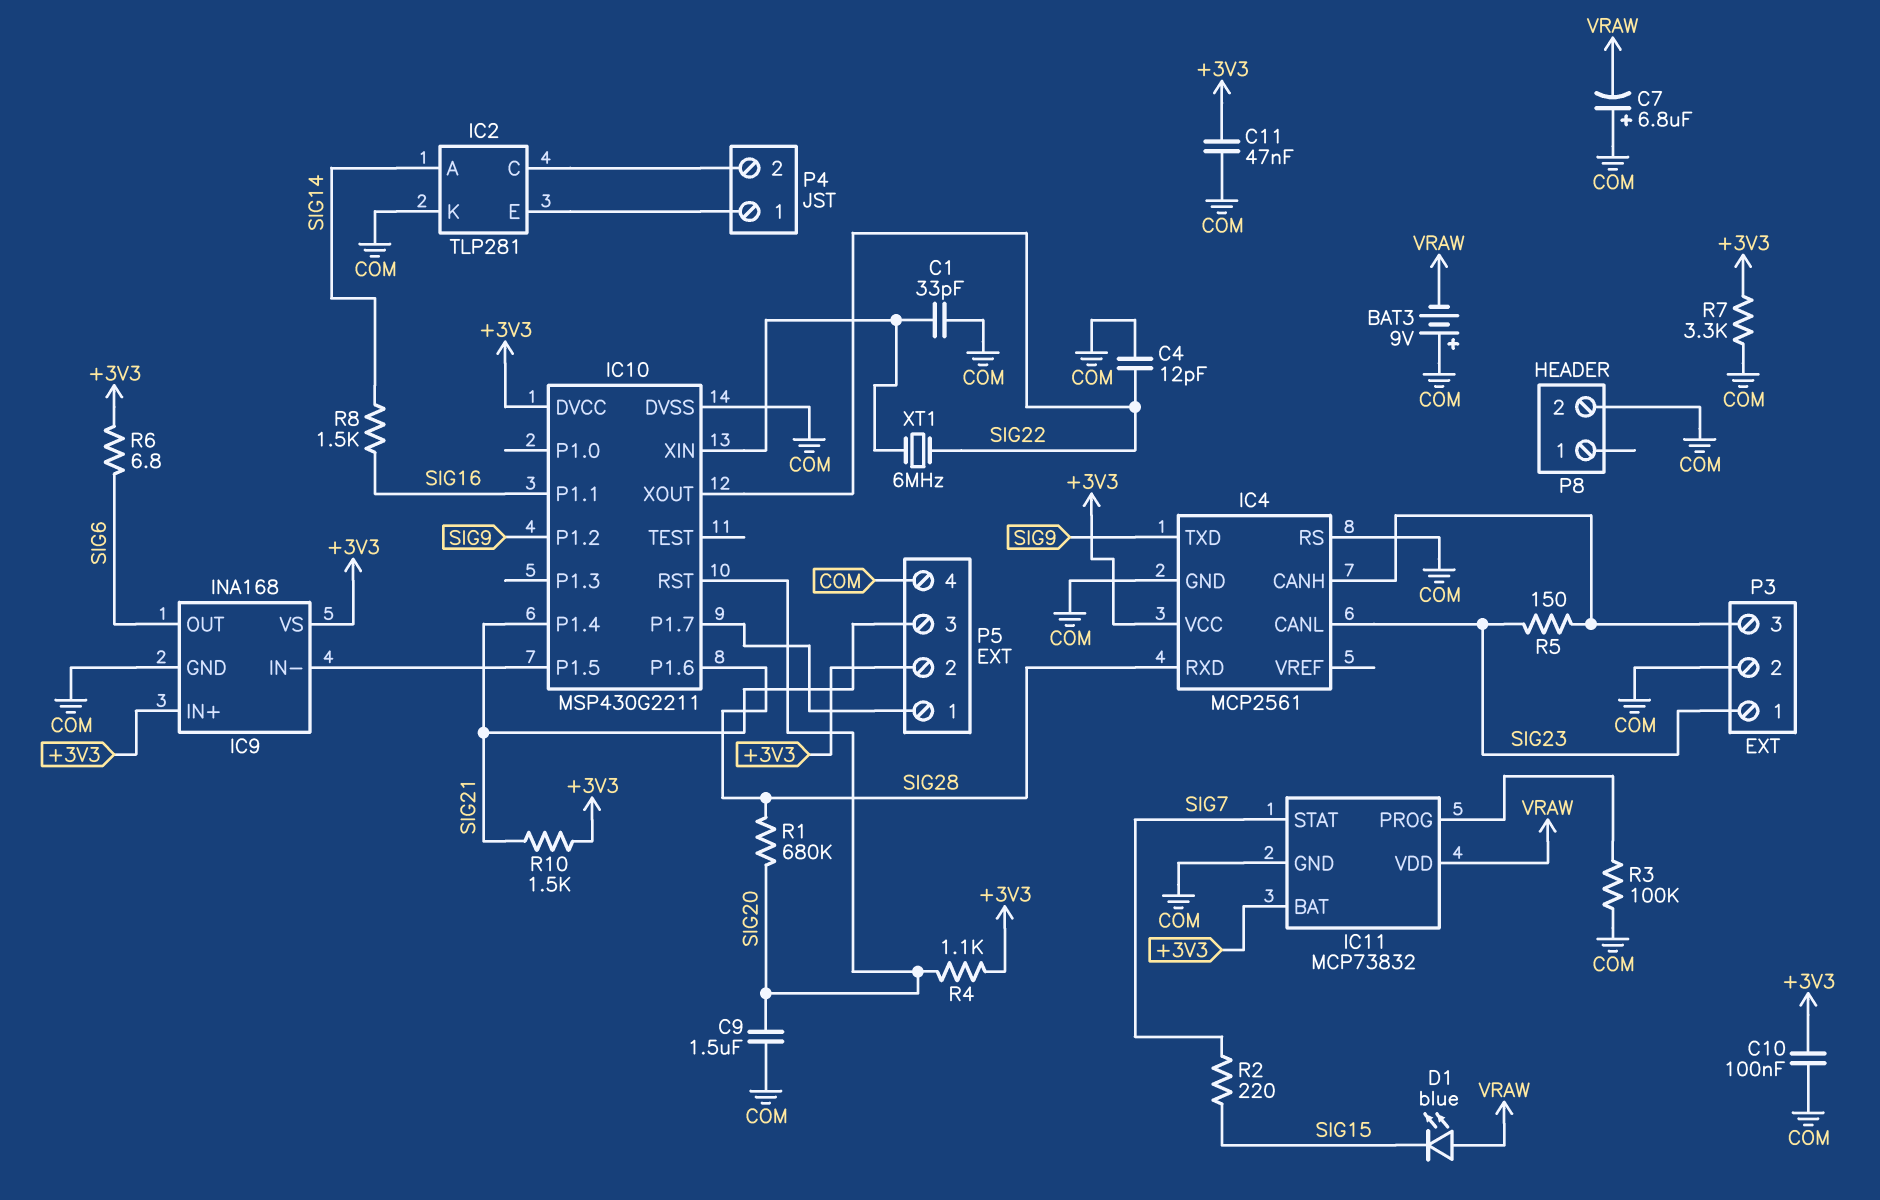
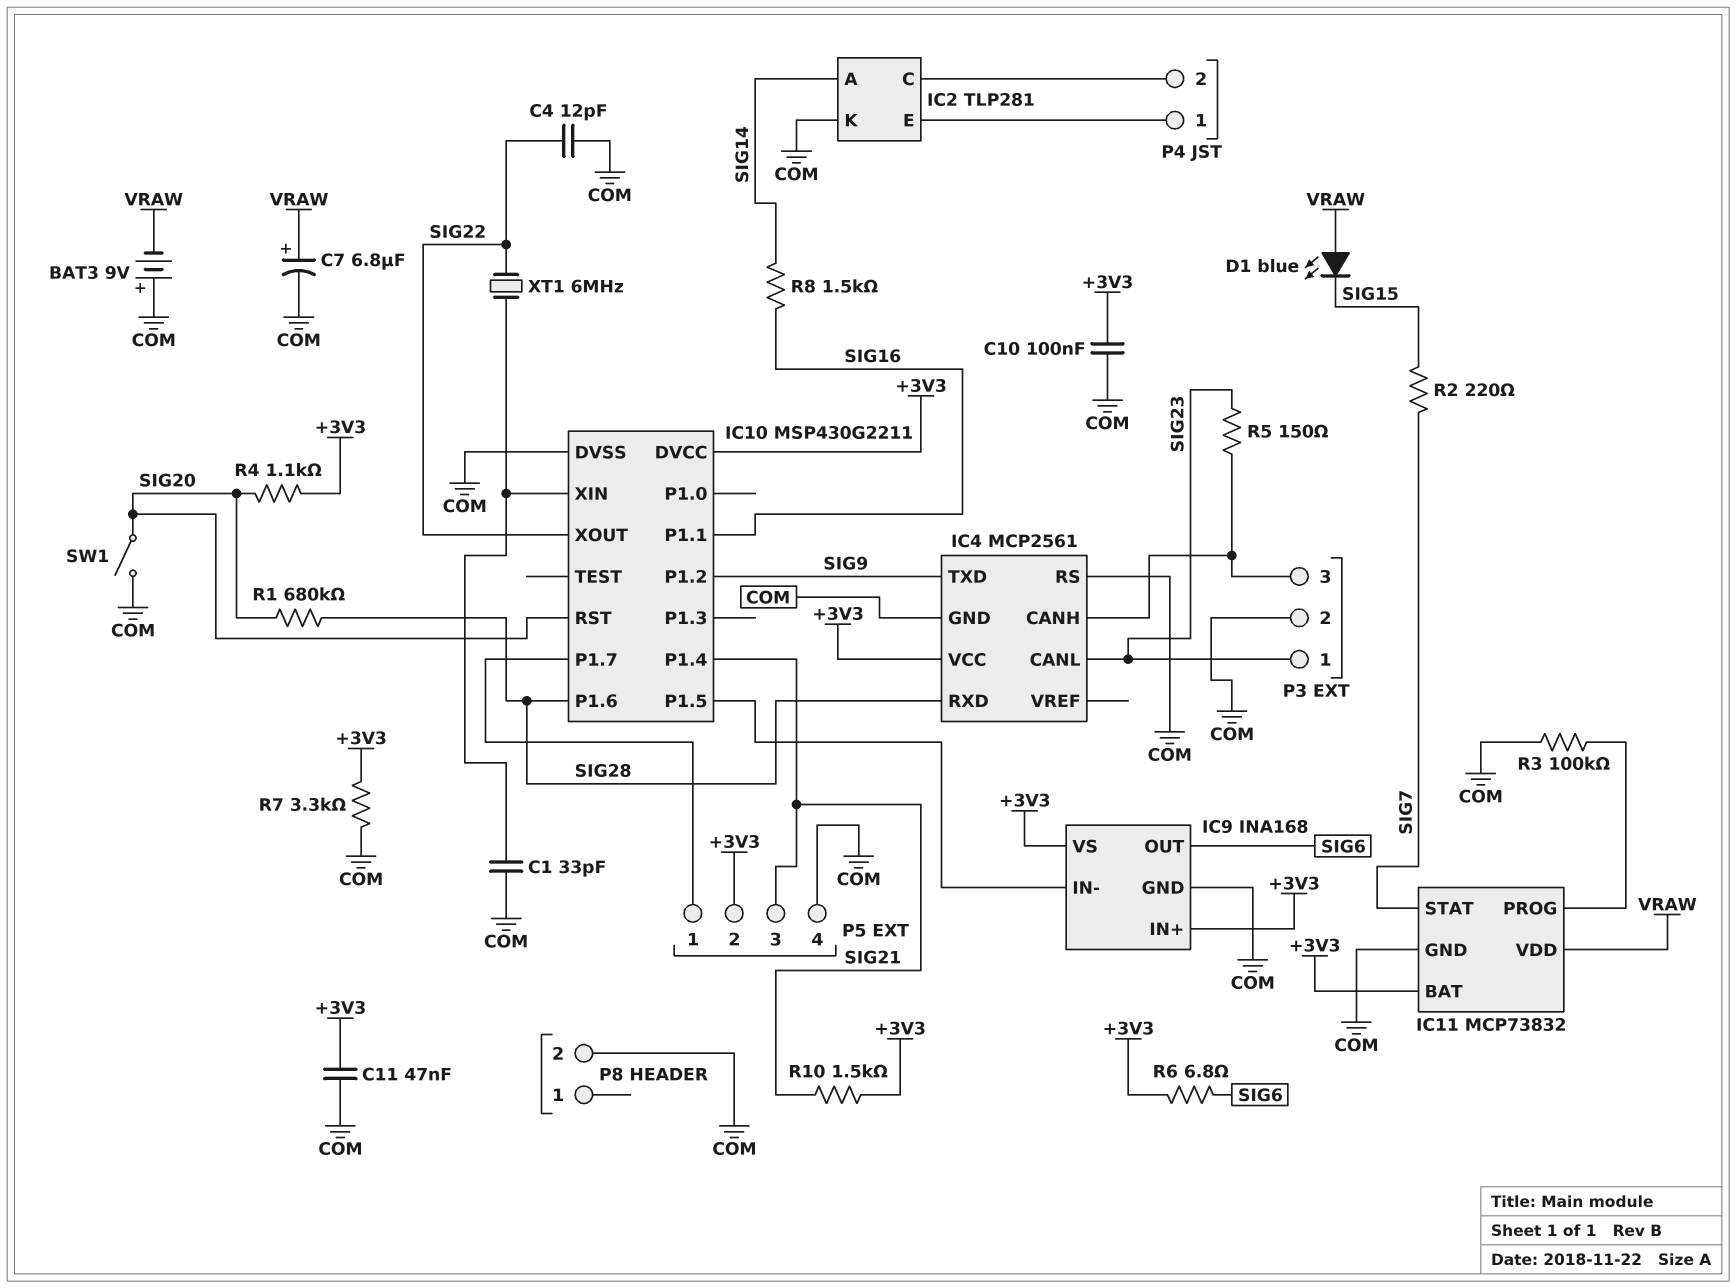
C7: 6.8uF (plus COM, minus VRAW) -> 6.8uF (plus VRAW, minus COM)
C9: 1.5uF (COM, SIG20) -> none
SW1: none -> switch (COM, SIG20)

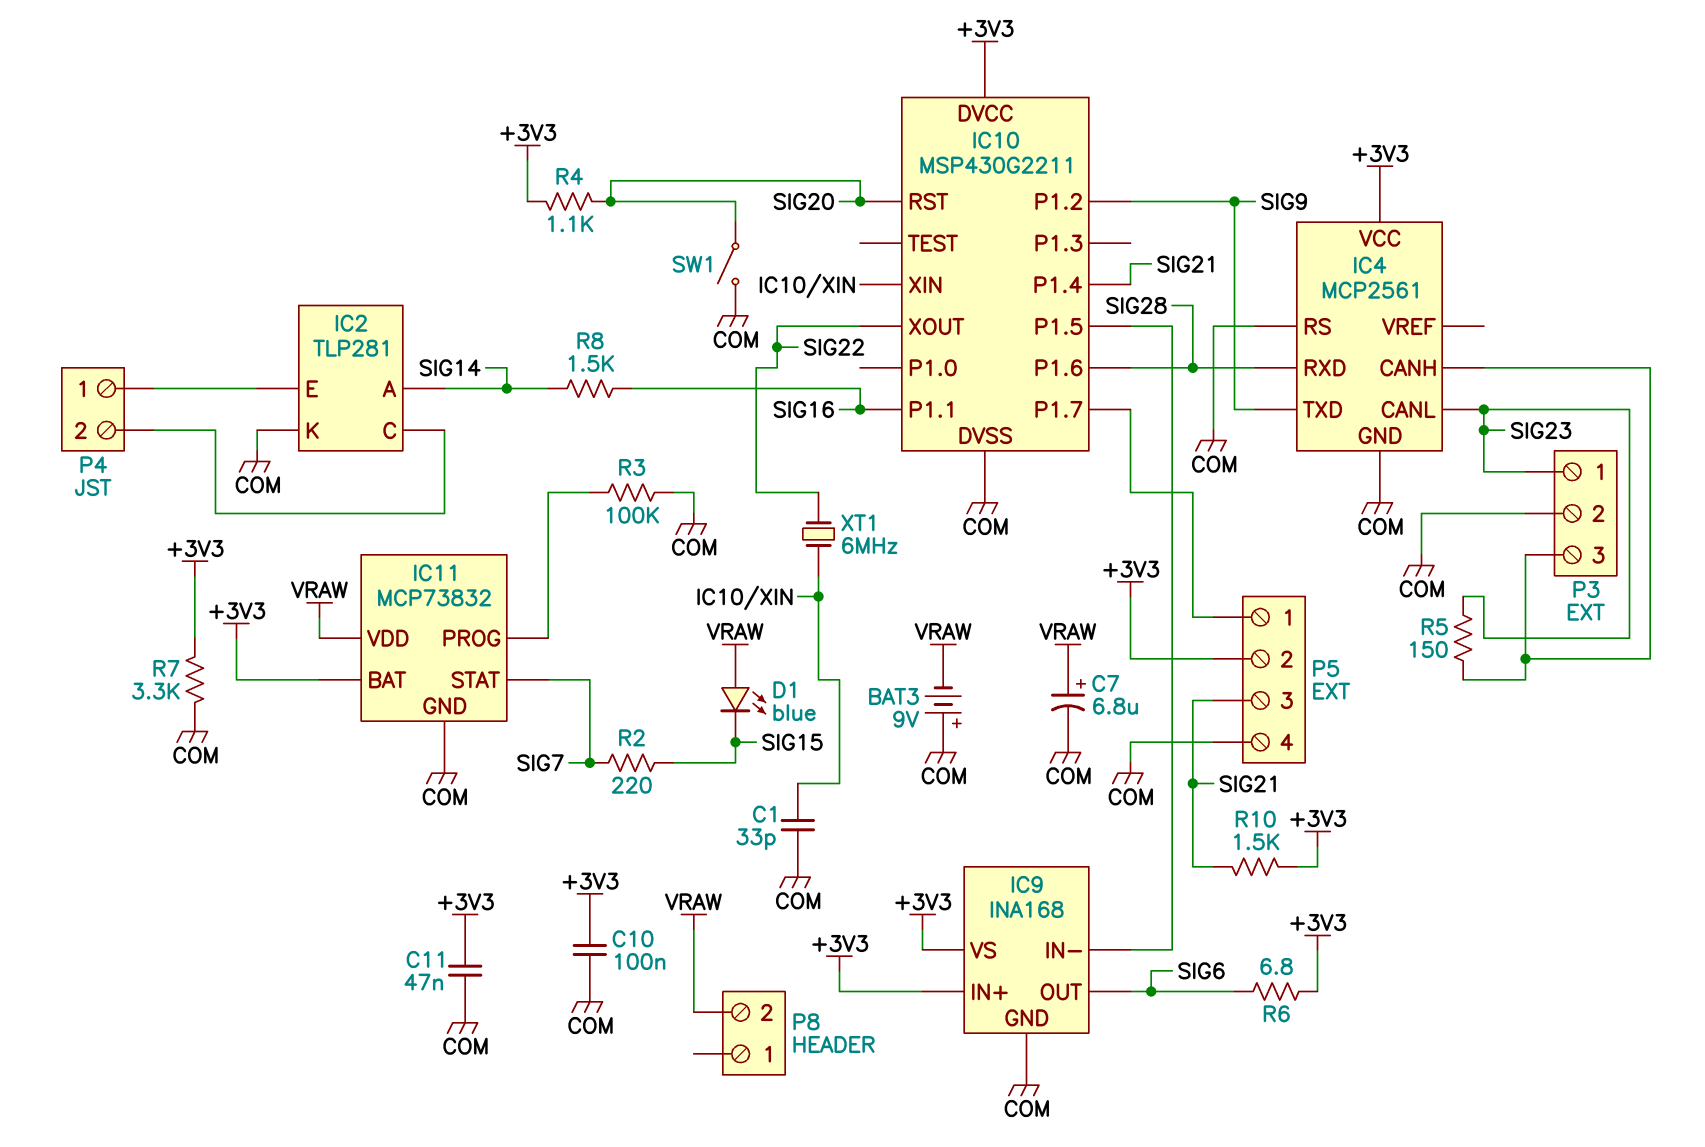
C4: 12pF (COM, SIG22) -> none
P8 pin 2: COM -> VRAW
R1: 680k (SIG20, SIG28) -> none

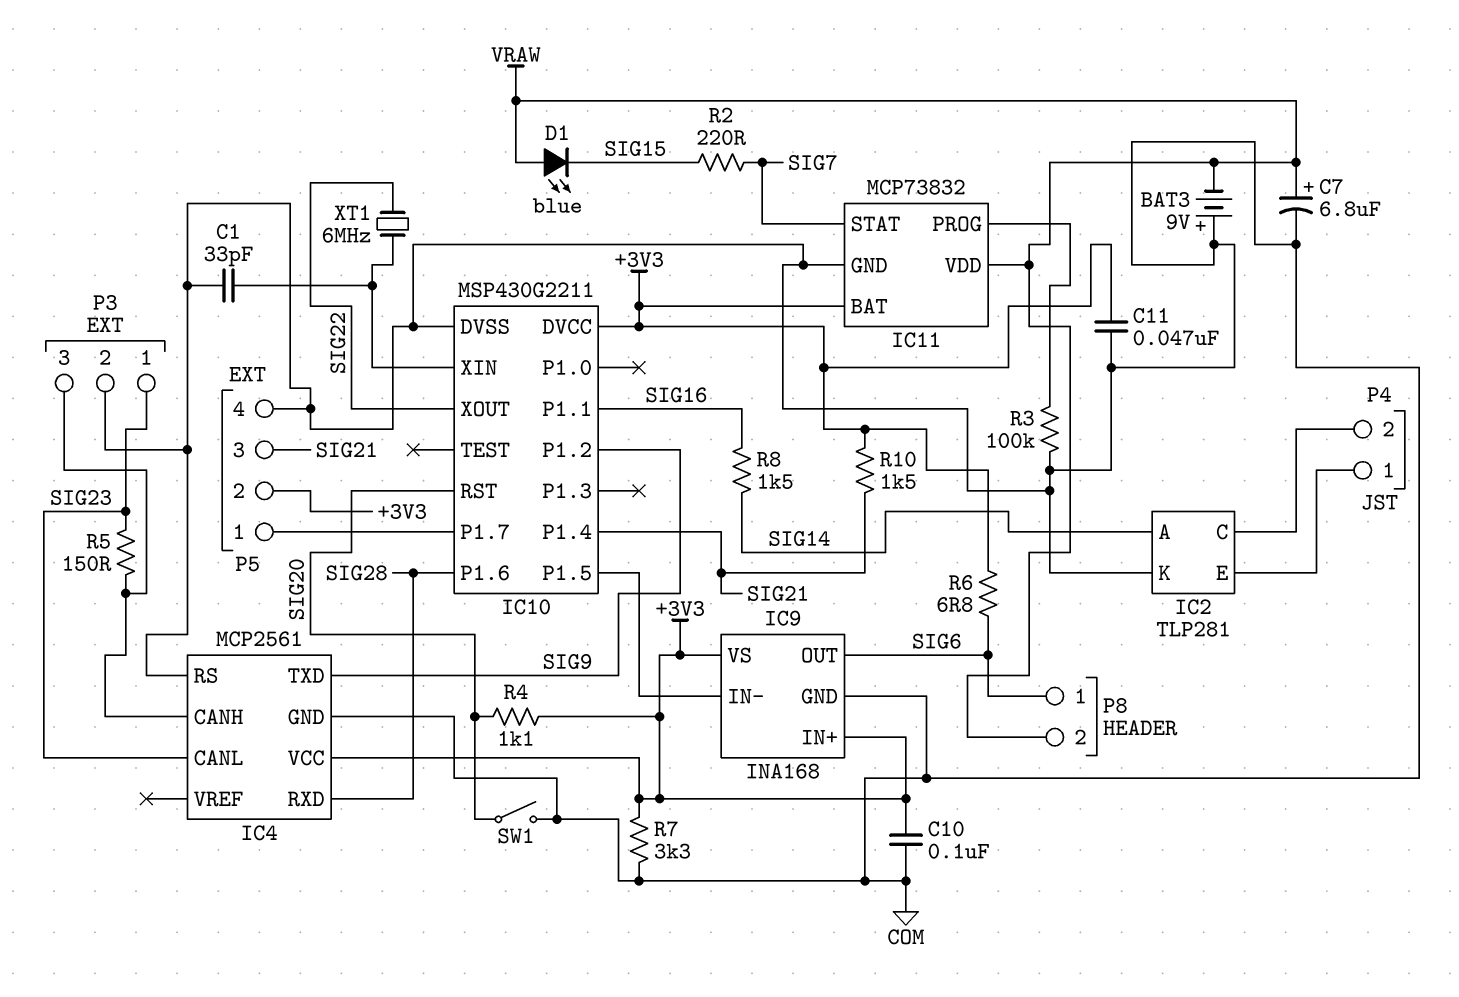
P8 pin 1: none -> SIG6

